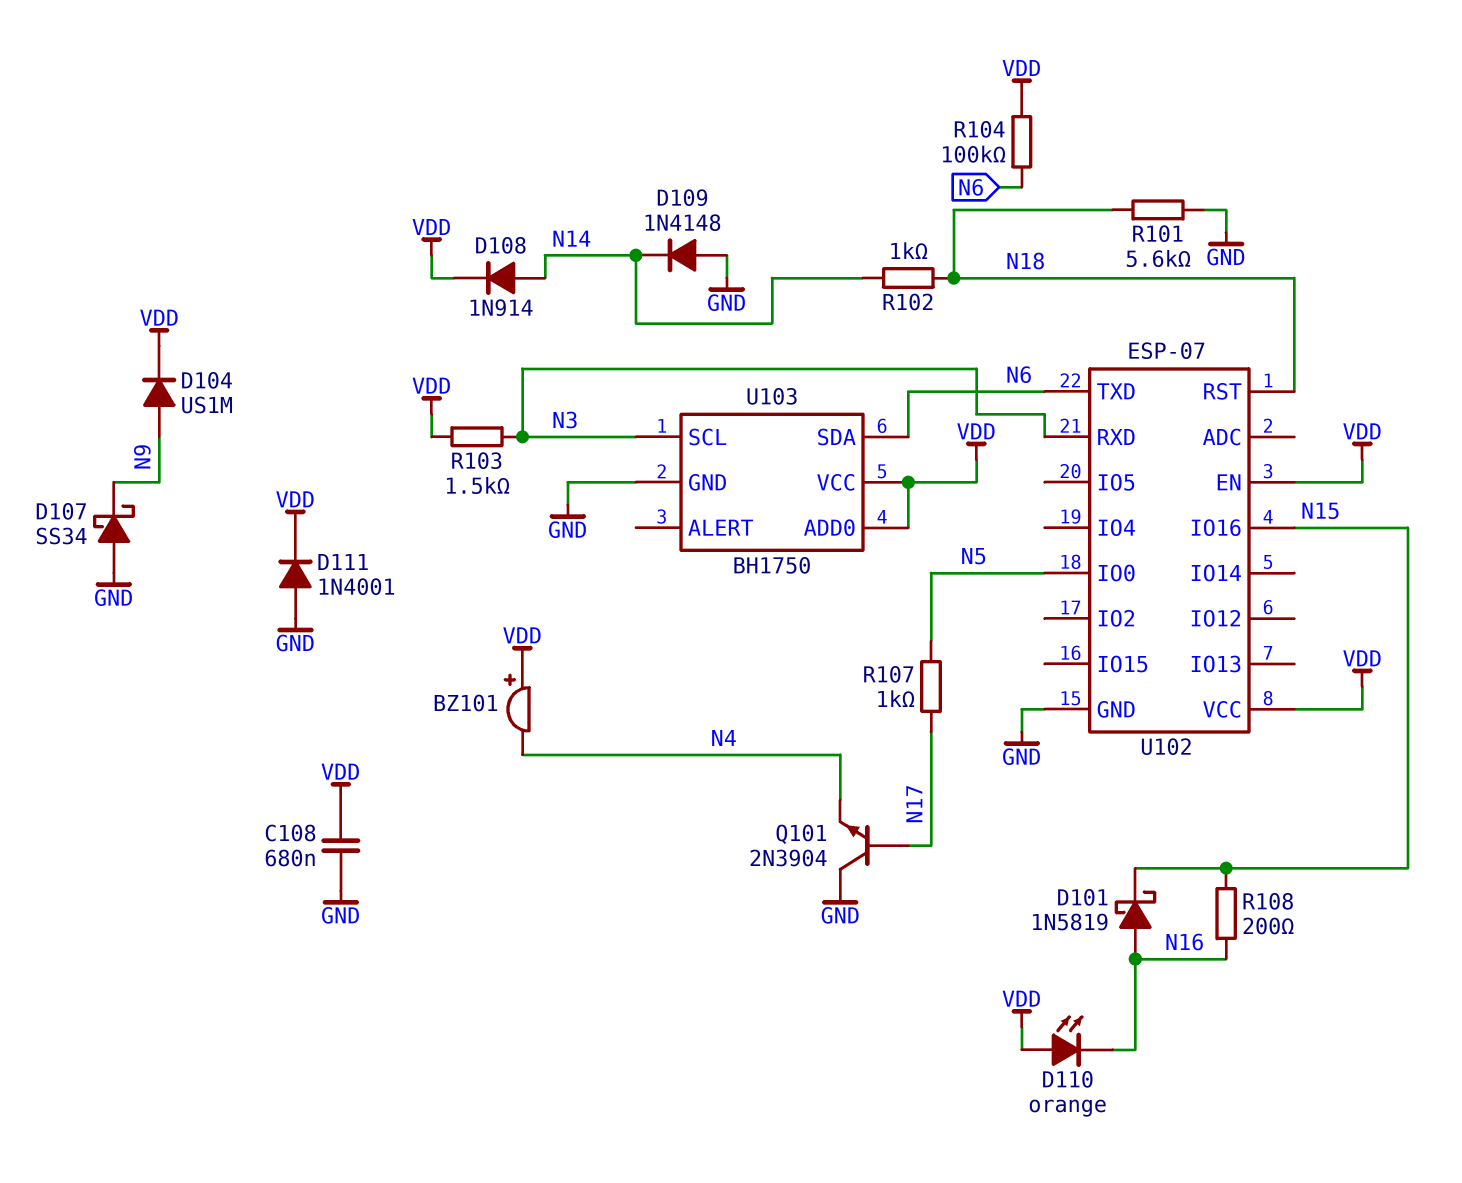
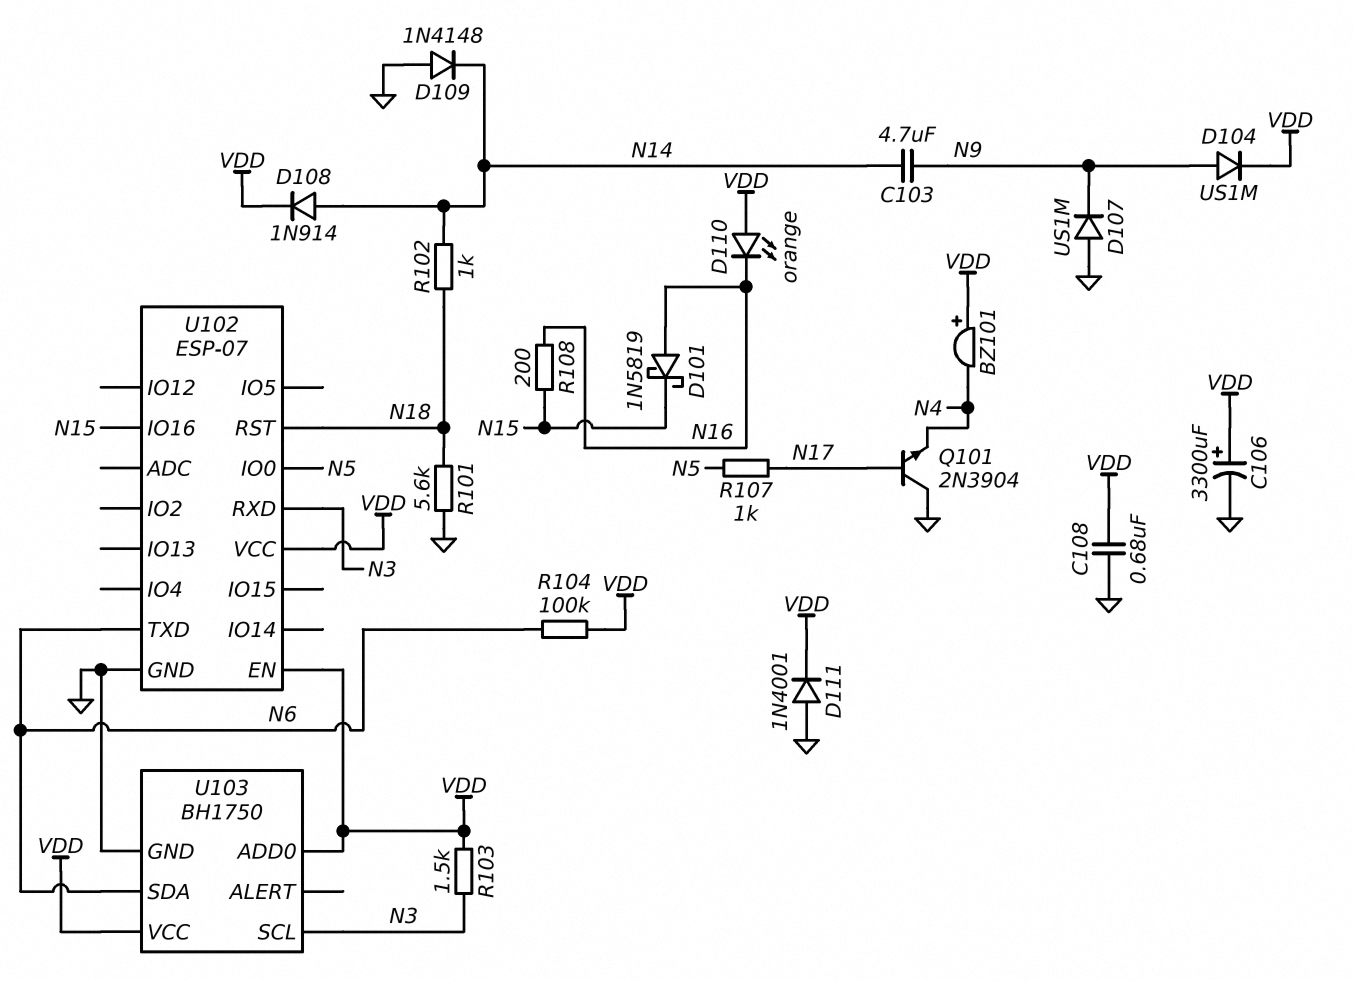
C103: none -> 4.7uF (N9, N14)
C106: none -> 3300uF (plus VDD, minus GND)
D107: schottky SS34 (A GND, K N9) -> diode US1M (A GND, K N9)

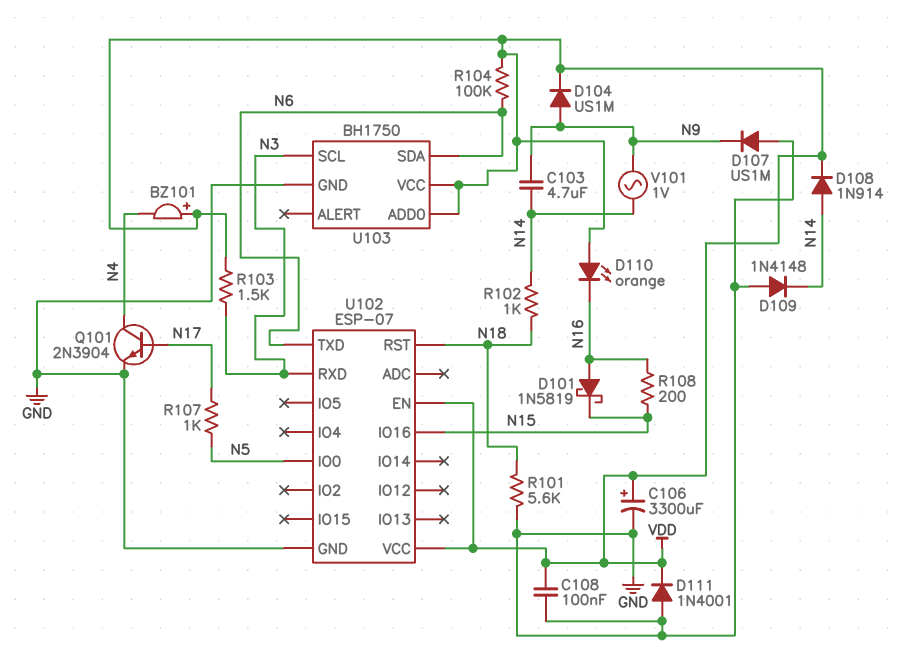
C108: 680nF (GND, VDD) -> 100nF (GND, VDD)
Q101: NPN 2N3904 (B N17, C GND, E N4) -> NPN 2N3904 (B N17, C N4, E GND)
V101: none -> AC 1V (N9, N14)

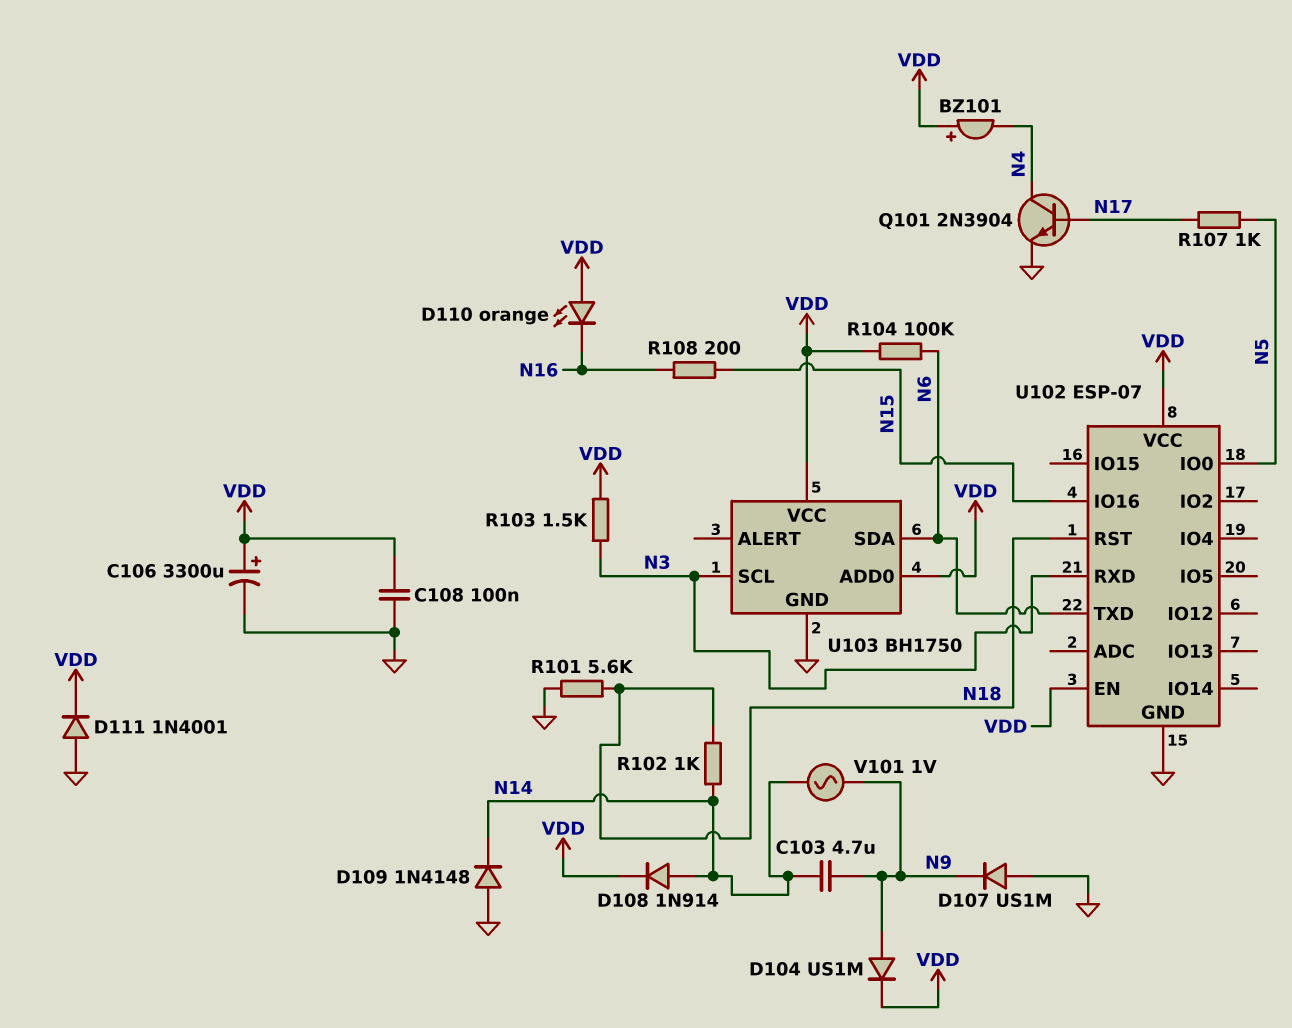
D101: schottky 1N5819 (A N16, K N15) -> none

